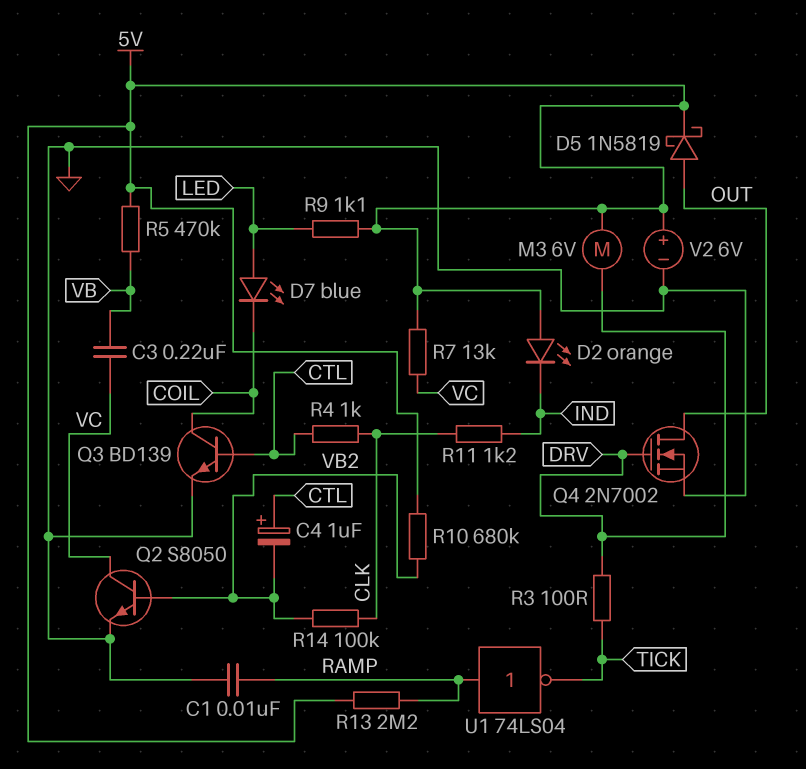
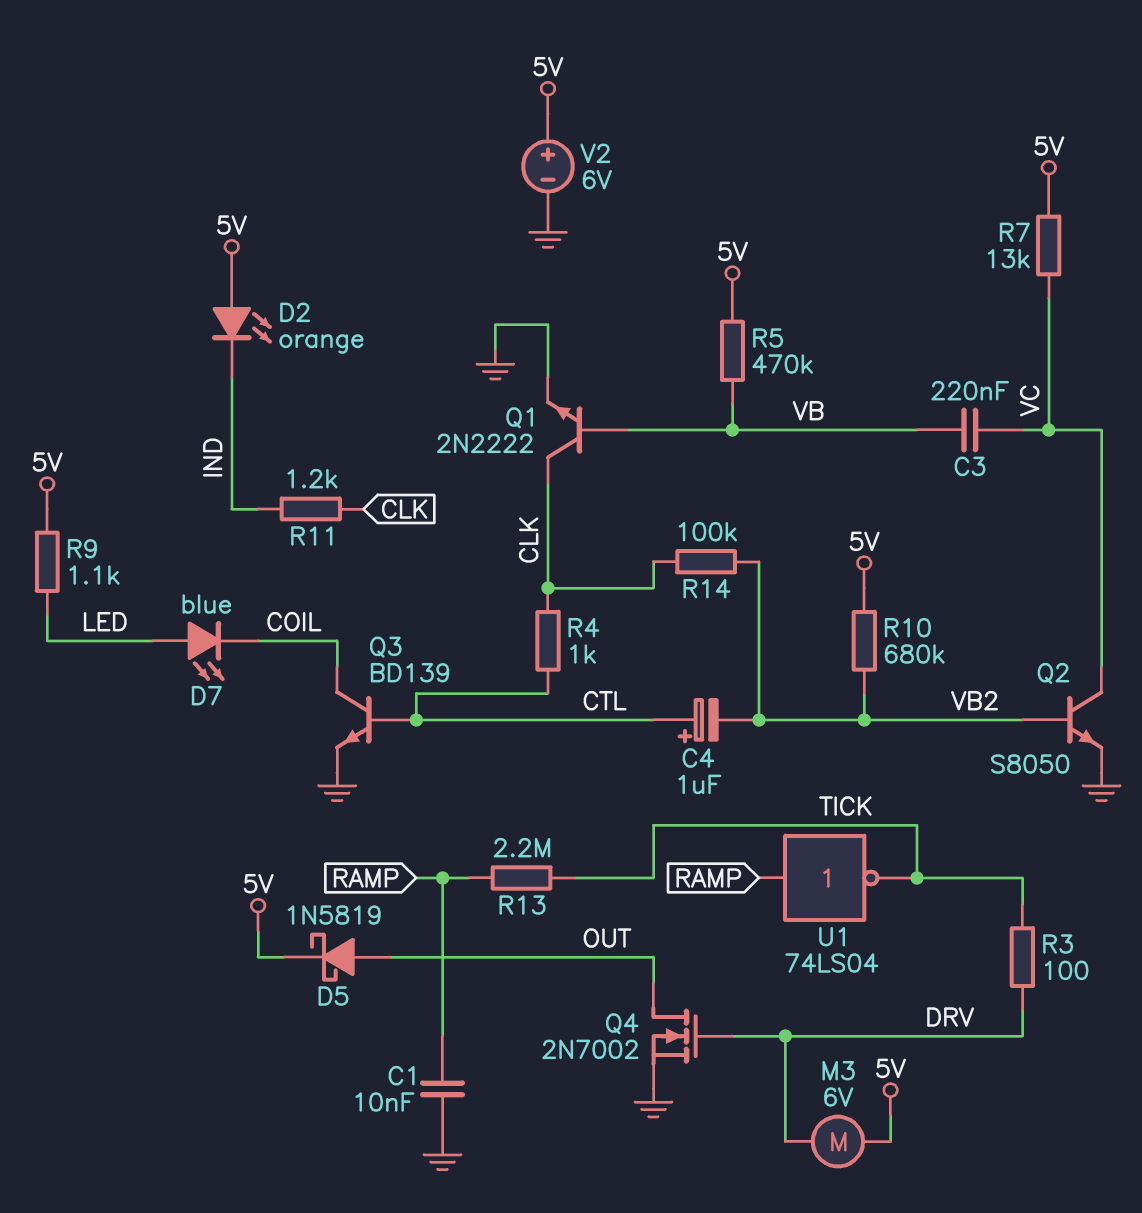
Q1: none -> NPN 2N2222 (B VB, C CLK, E GND)
R13: 2.2M (5V, RAMP) -> 2.2M (RAMP, TICK)

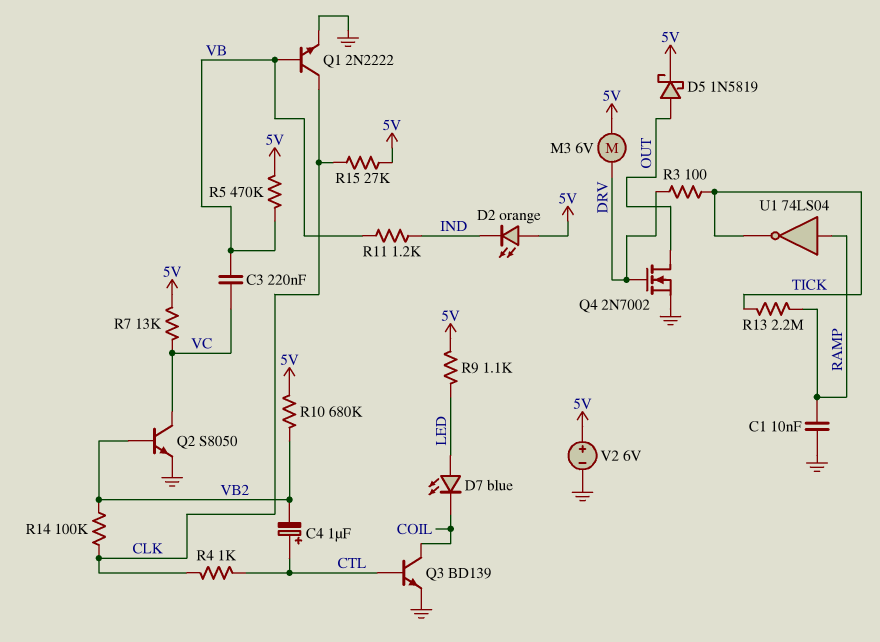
R11: 1.2k (CLK, IND) -> 1.2k (IND, VB)
R15: none -> 27k (5V, CLK)

